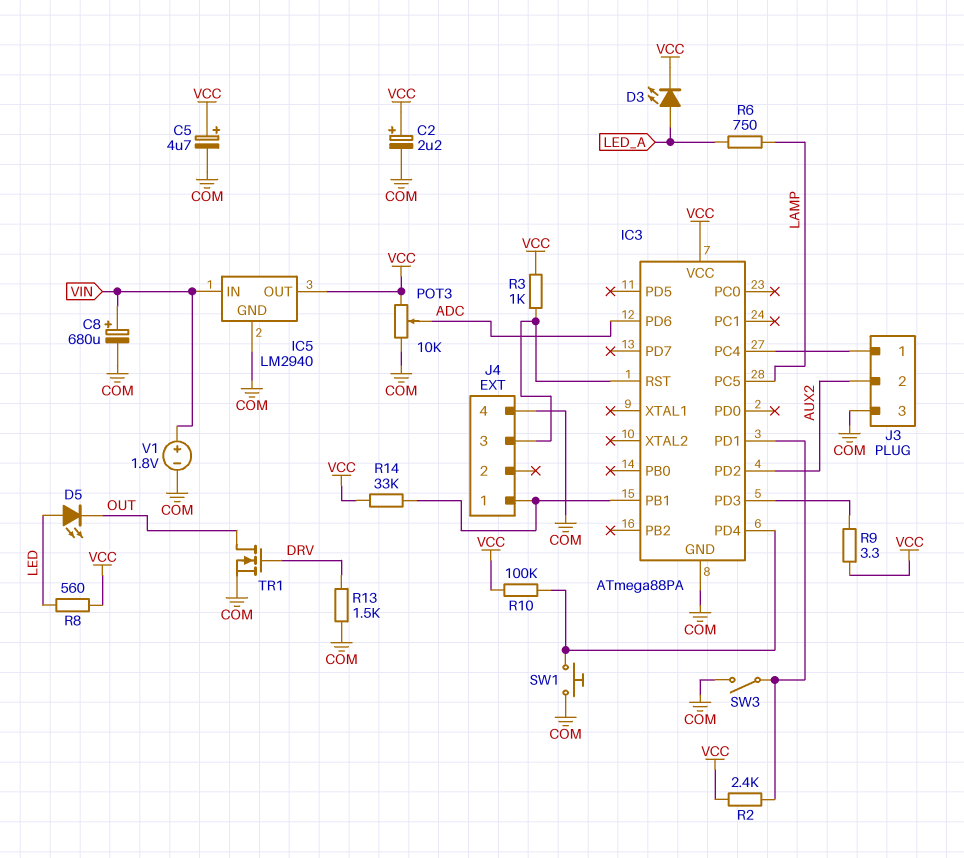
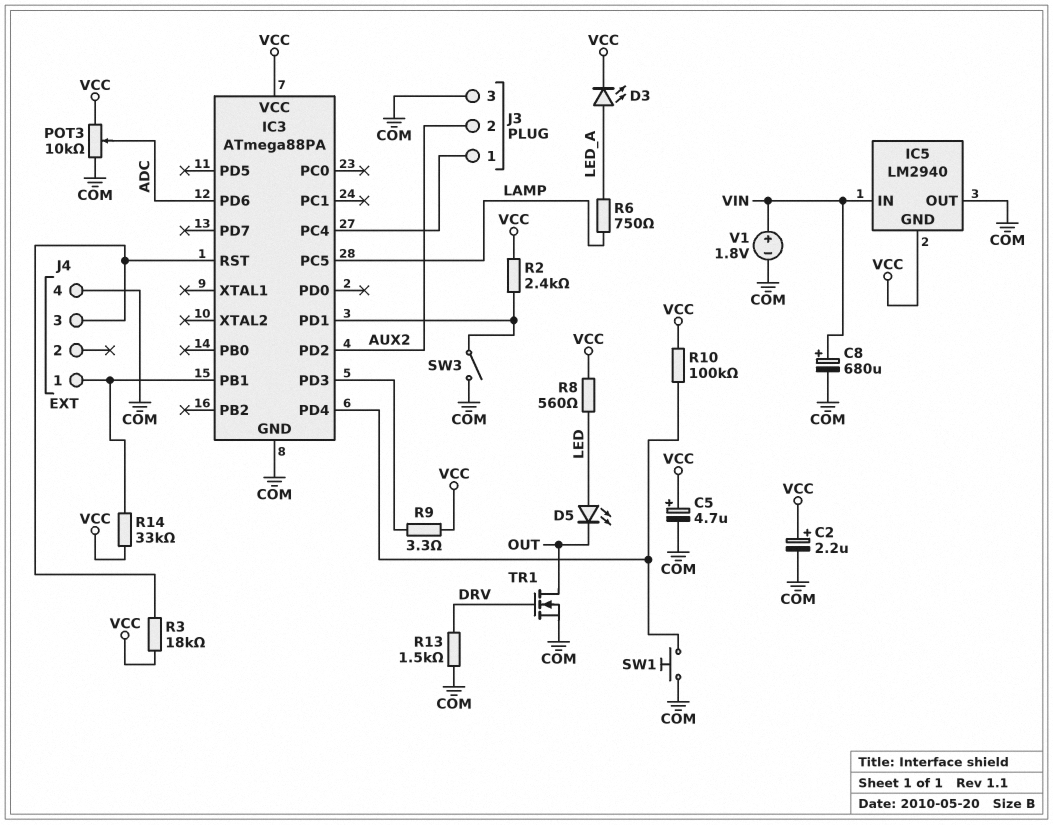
IC5 pin GND: COM -> VCC
IC5 pin OUT: VCC -> COM
R3: 1k (IC3/RST, VCC) -> 18k (IC3/RST, VCC)

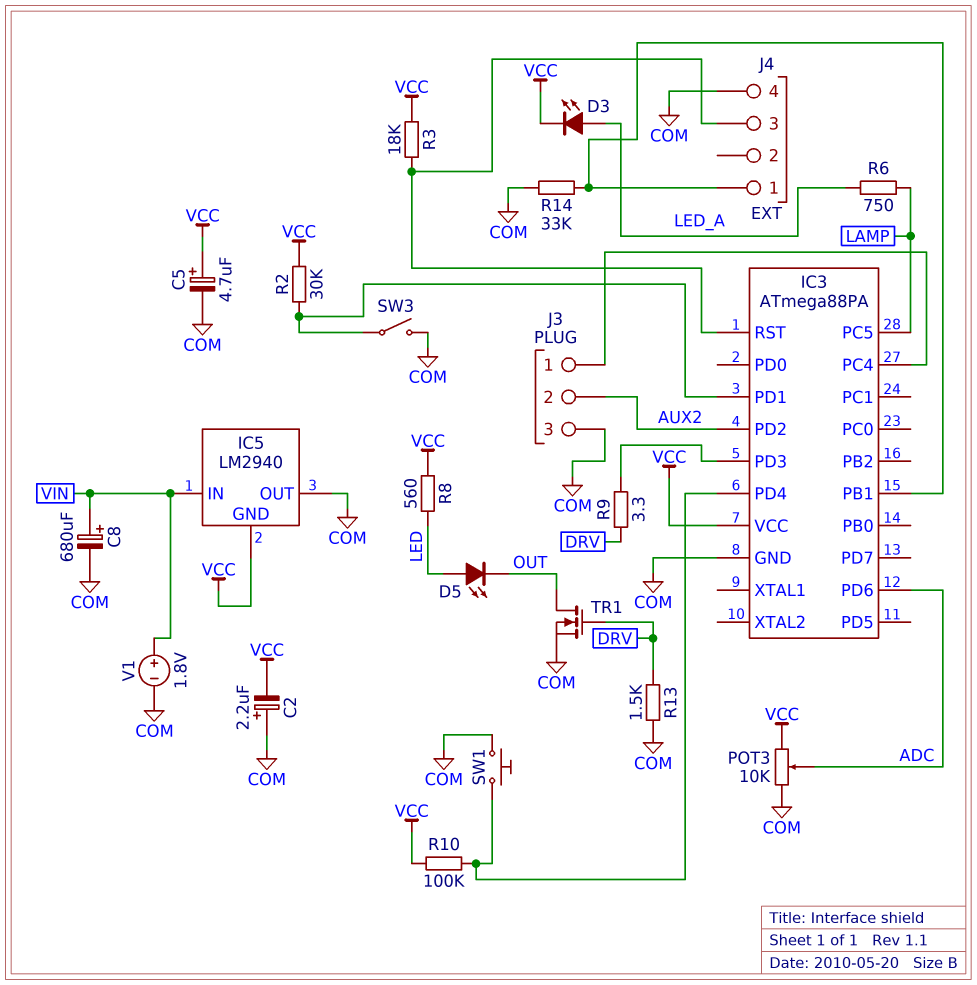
C2: 2.2uF (plus VCC, minus COM) -> 2.2uF (plus COM, minus VCC)
R2: 2.4k (IC3/PD1, VCC) -> 30k (IC3/PD1, VCC)
R9: 3.3 (IC3/PD3, VCC) -> 3.3 (DRV, IC3/PD3)
R14: 33k (IC3/PB1, VCC) -> 33k (COM, IC3/PB1)

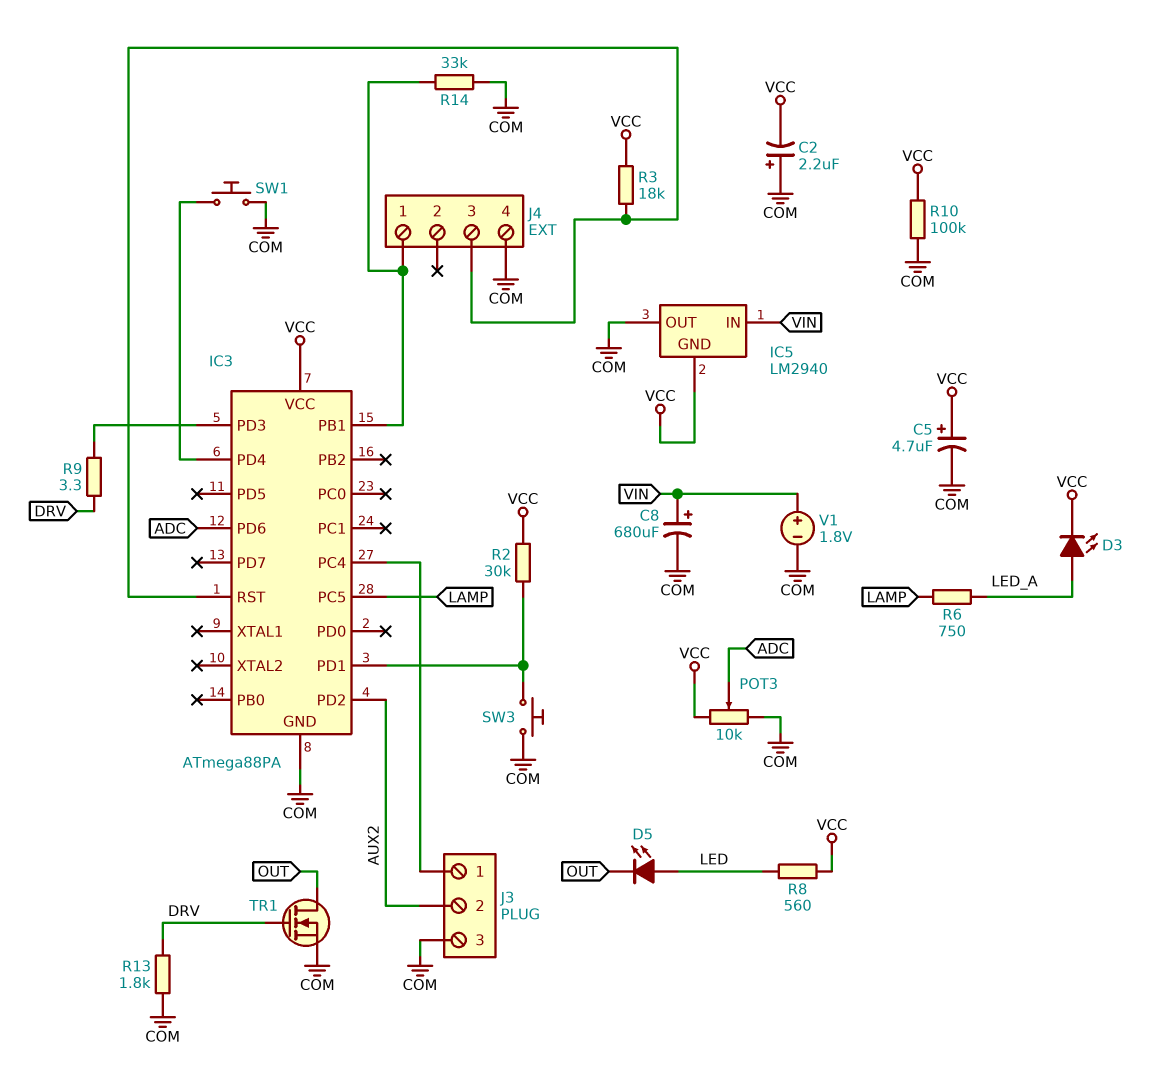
R10: 100k (IC3/PD4, VCC) -> 100k (COM, VCC)
R13: 1.5k (COM, DRV) -> 1.8k (COM, DRV)
SW3: switch (COM, IC3/PD1) -> button (COM, IC3/PD1)

